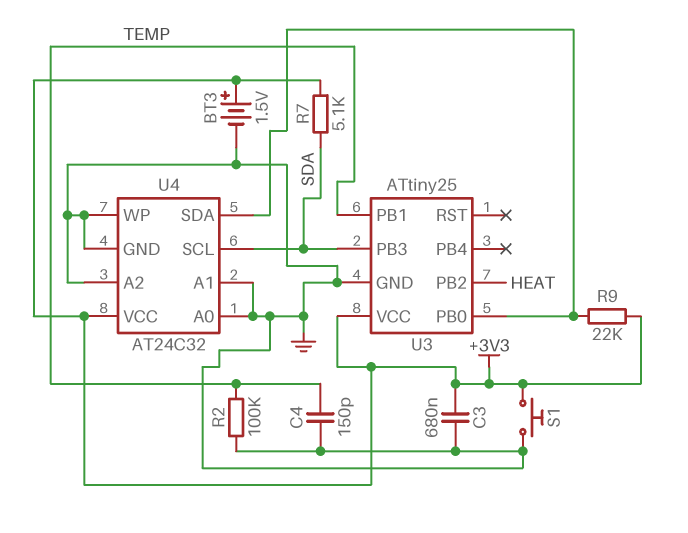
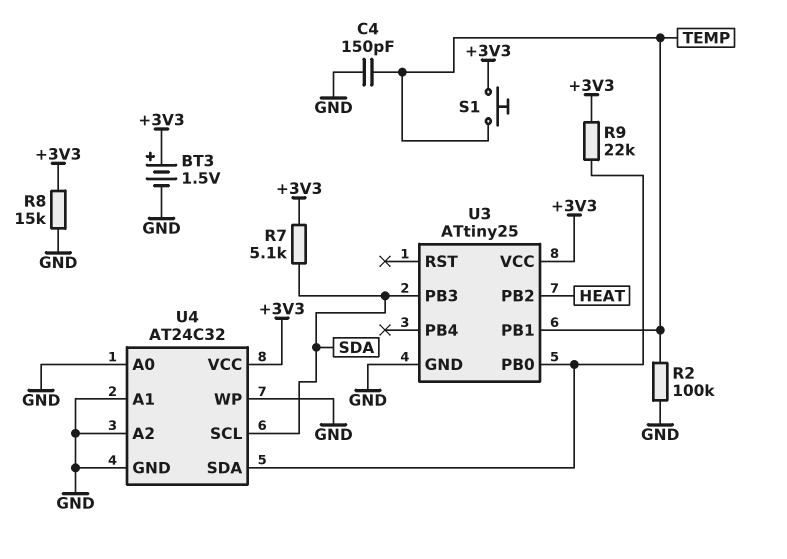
C3: 680nF (+3V3, GND) -> none
R8: none -> 15k (+3V3, GND)
S1: button (+3V3, GND) -> button (+3V3, TEMP)

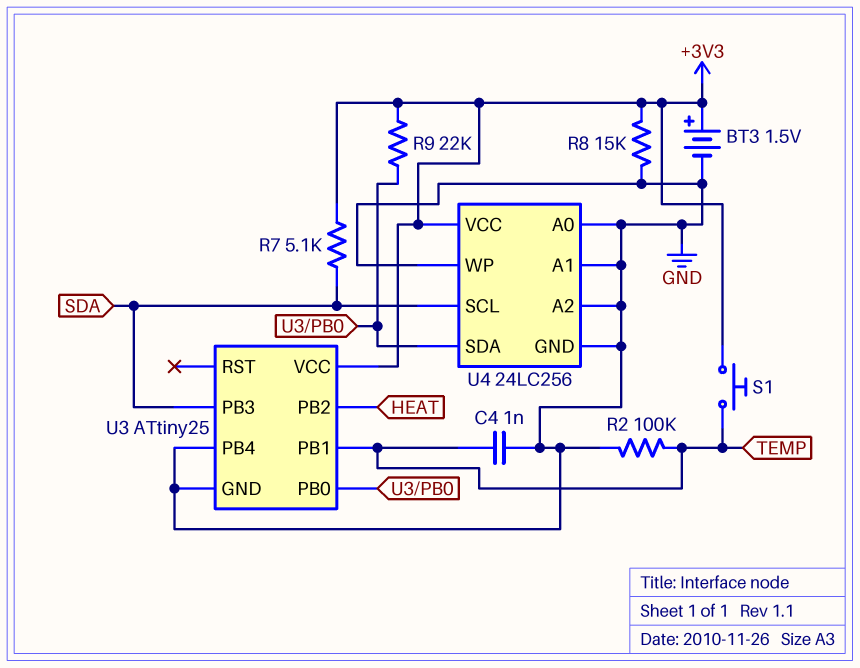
C4: 150pF (GND, TEMP) -> 1nF (GND, TEMP)
U3 pin PB4: none -> GND
U4: AT24C32 -> 24LC256

